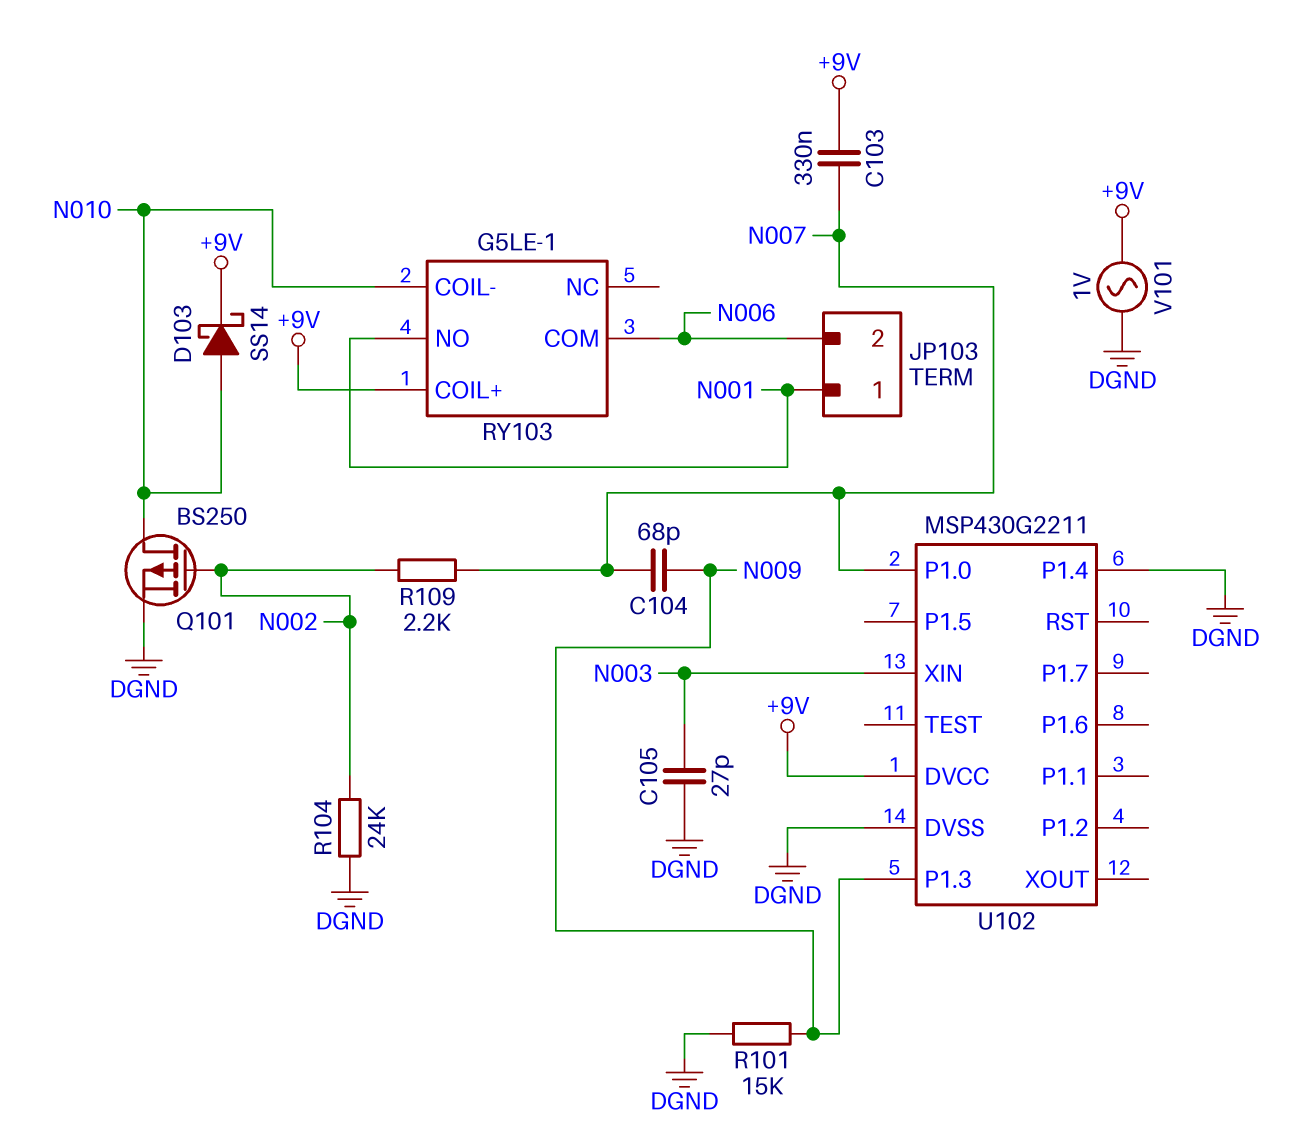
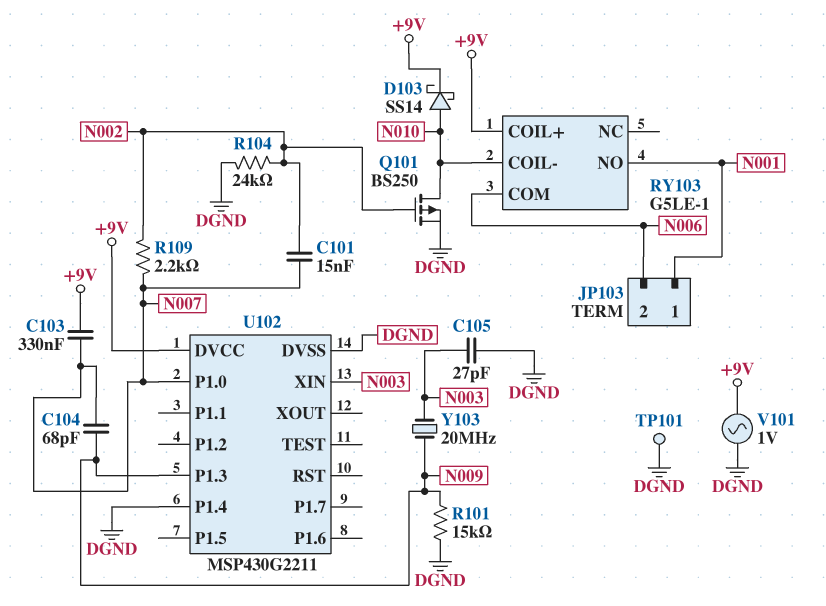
C101: none -> 15nF (N002, N007)
TP101: none -> test point (DGND)
Y103: none -> 20MHz (N003, N009)

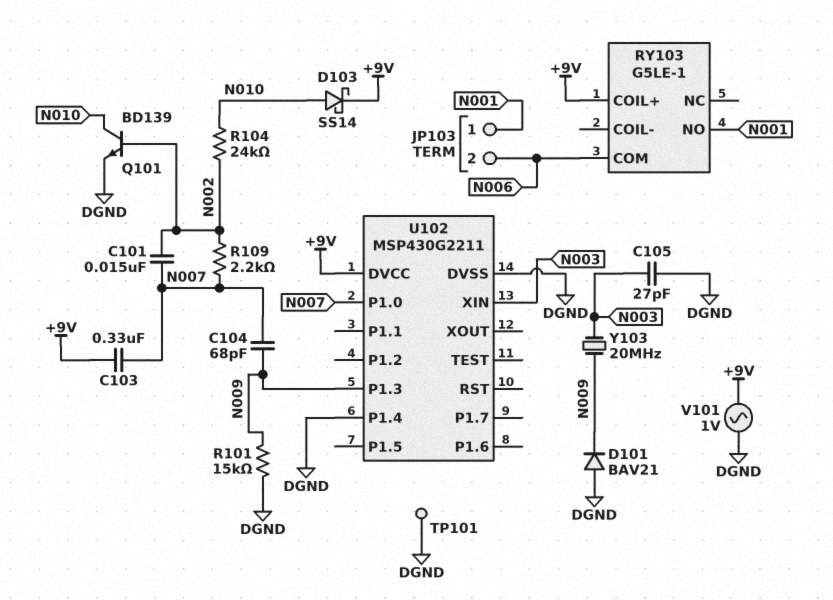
D101: none -> diode BAV21 (A DGND, K N009)
Q101: PMOS BS250 (G N002, D N010, S DGND) -> NPN BD139 (B N002, C N010, E DGND)
R104: 24k (DGND, N002) -> 24k (N002, N010)
RY103 pin COIL-: N010 -> none

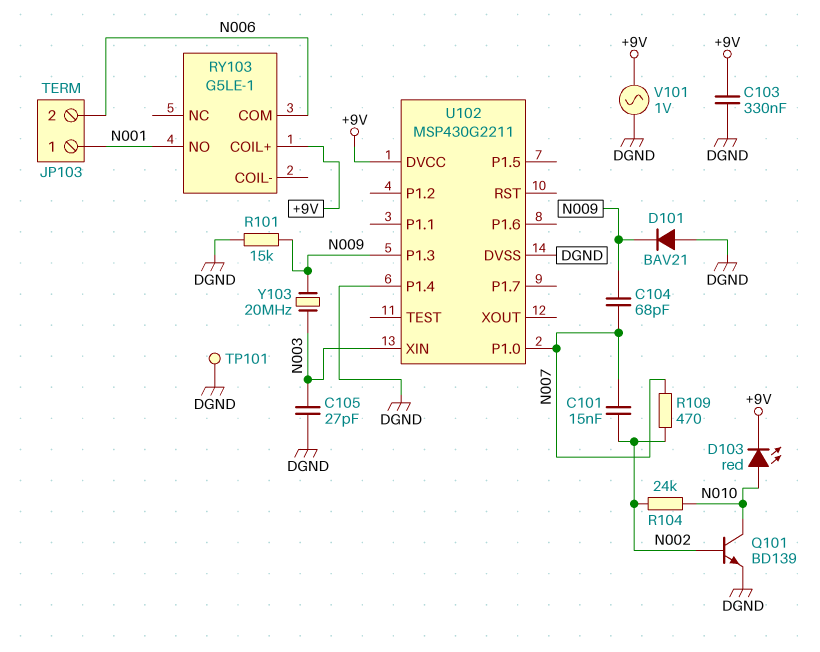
C103: 330nF (+9V, N007) -> 330nF (+9V, DGND)
D103: schottky SS14 (A N010, K +9V) -> LED red (A N010, K +9V)
R109: 2.2k (N002, N007) -> 470 (N002, N007)

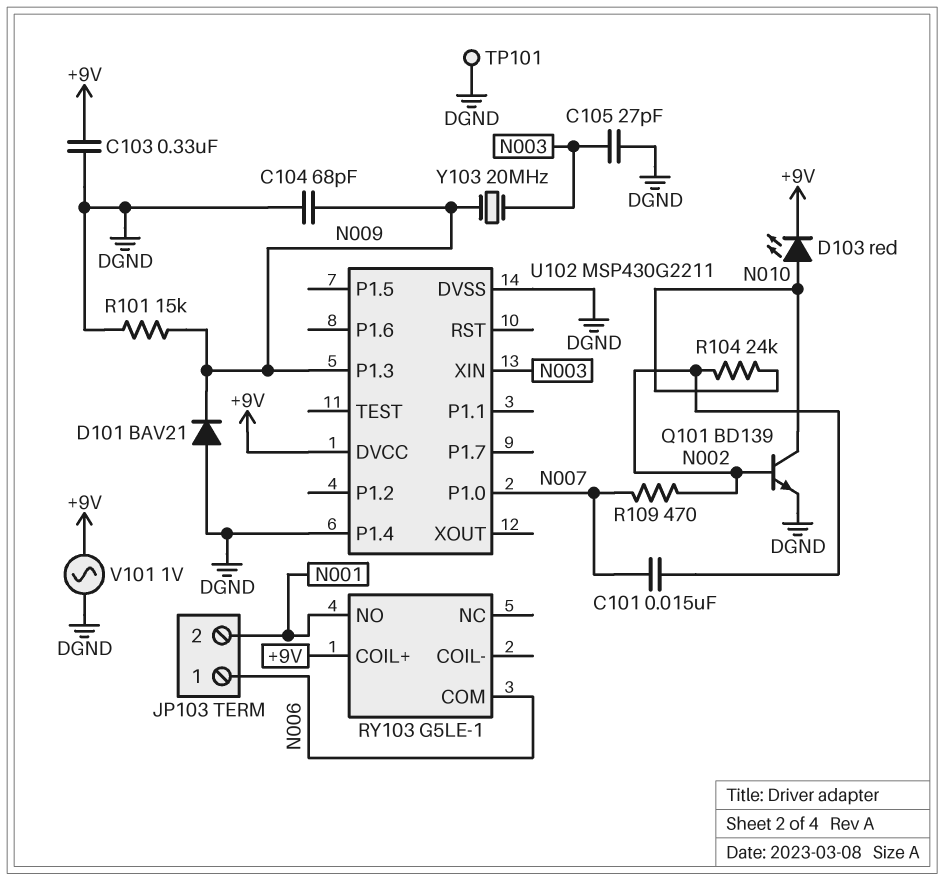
C104: 68pF (N007, N009) -> 68pF (DGND, N009)
JP103 pin 1: N001 -> N006
JP103 pin 2: N006 -> N001

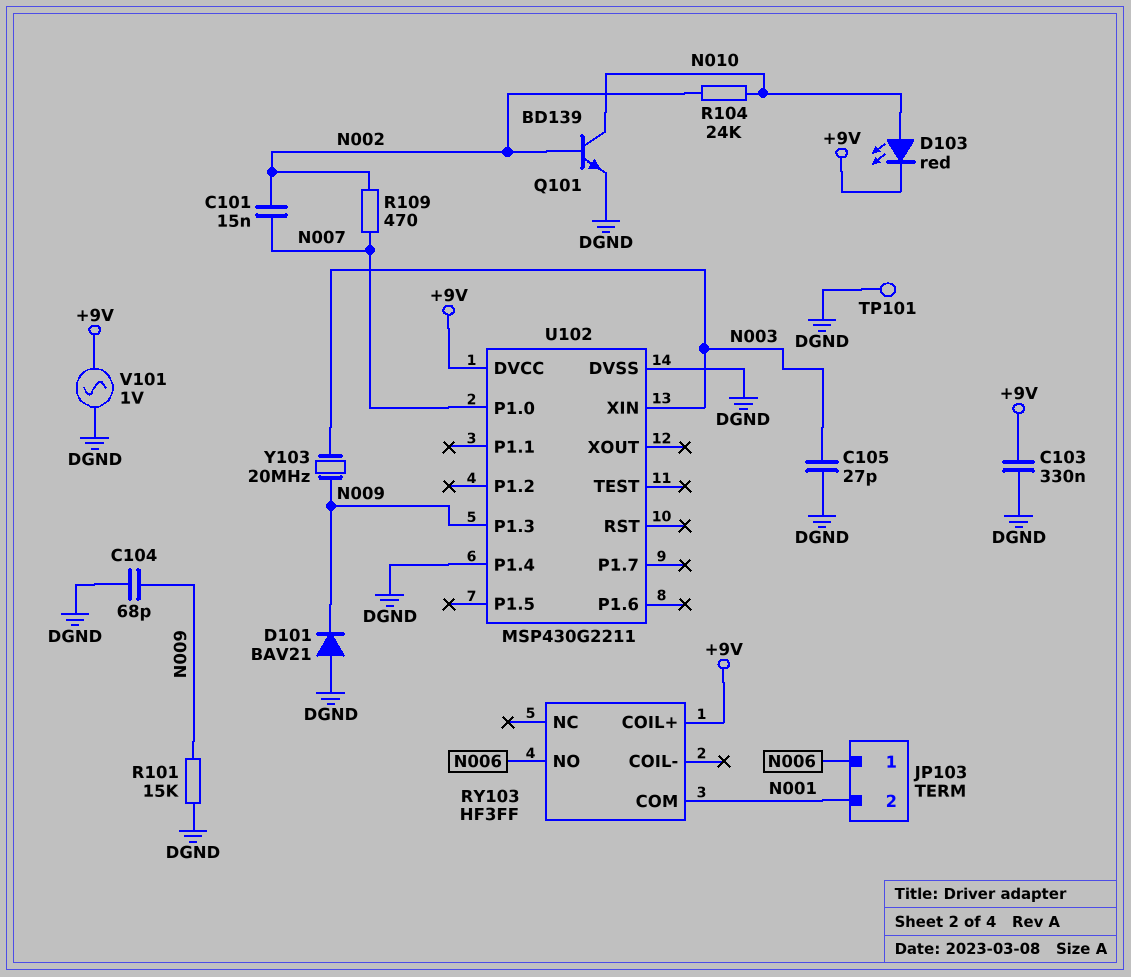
RY103: G5LE-1 -> HF3FF
RY103 pin COM: N006 -> N001
RY103 pin NO: N001 -> N006

